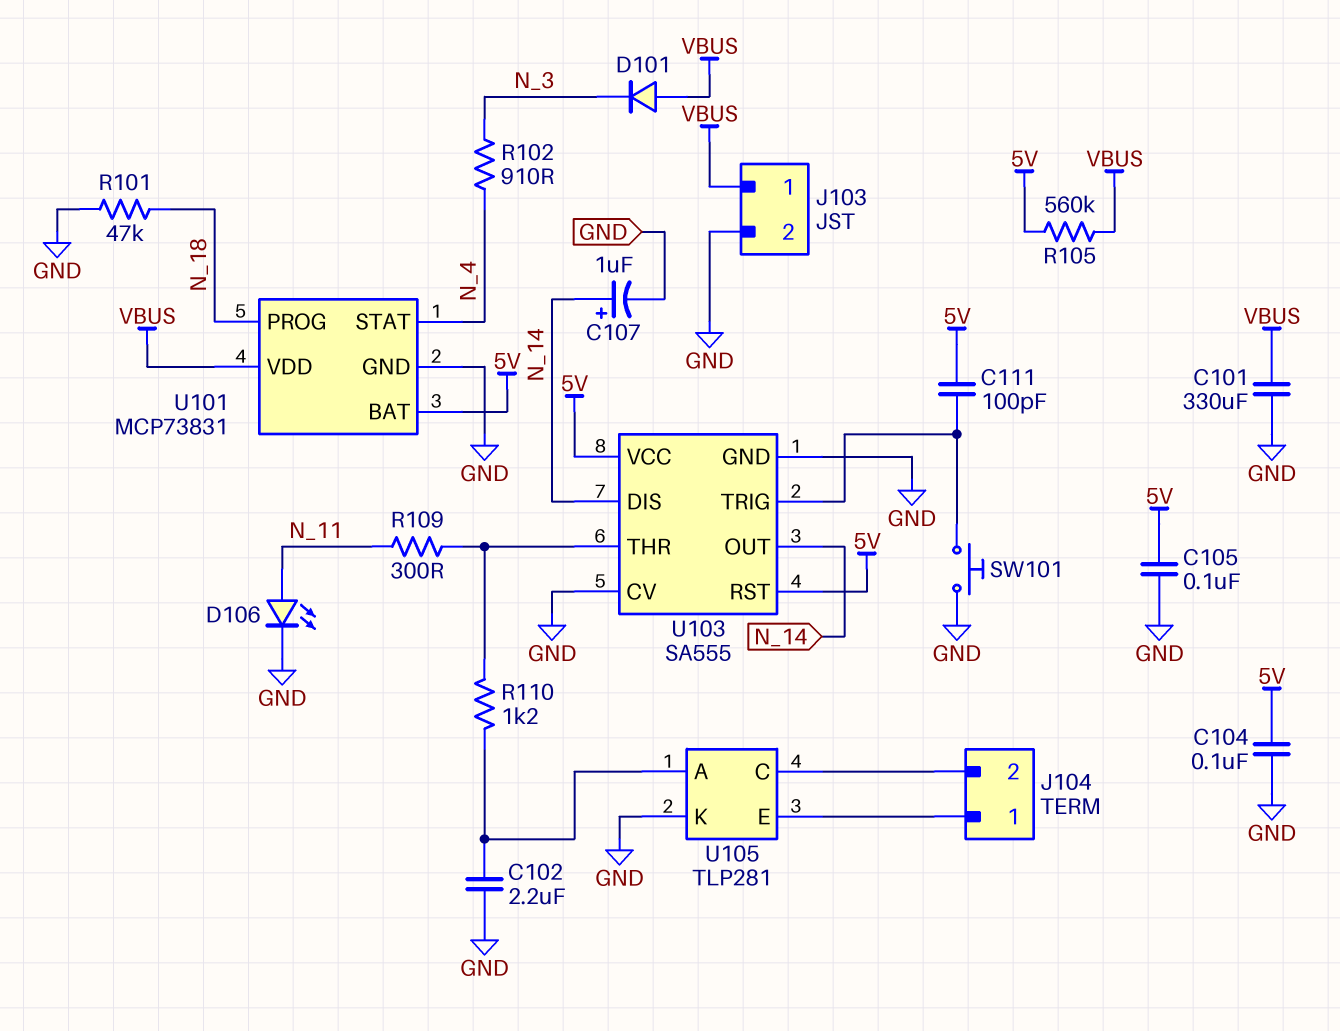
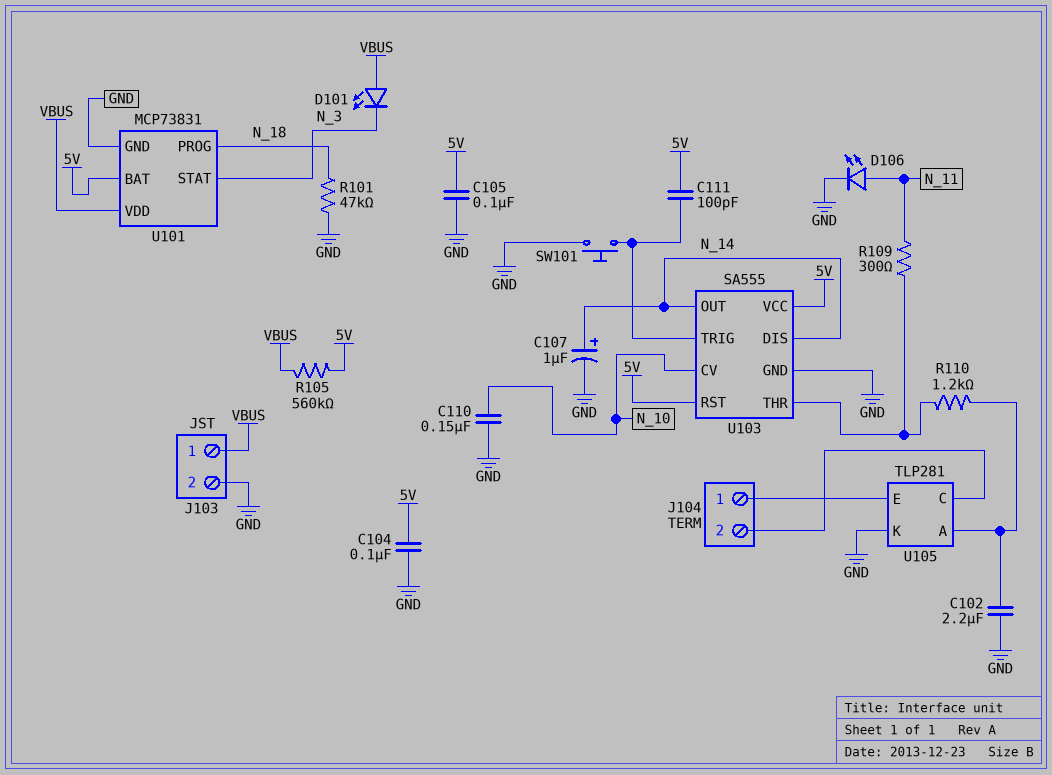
C101: 330uF (GND, VBUS) -> none
C110: none -> 150nF (GND, N_10)
D101: diode (A VBUS, K N_3) -> LED (A VBUS, K N_3)
R102: 910 (N_3, N_4) -> none
U101 pin STAT: N_4 -> N_3
U103 pin CV: GND -> N_10

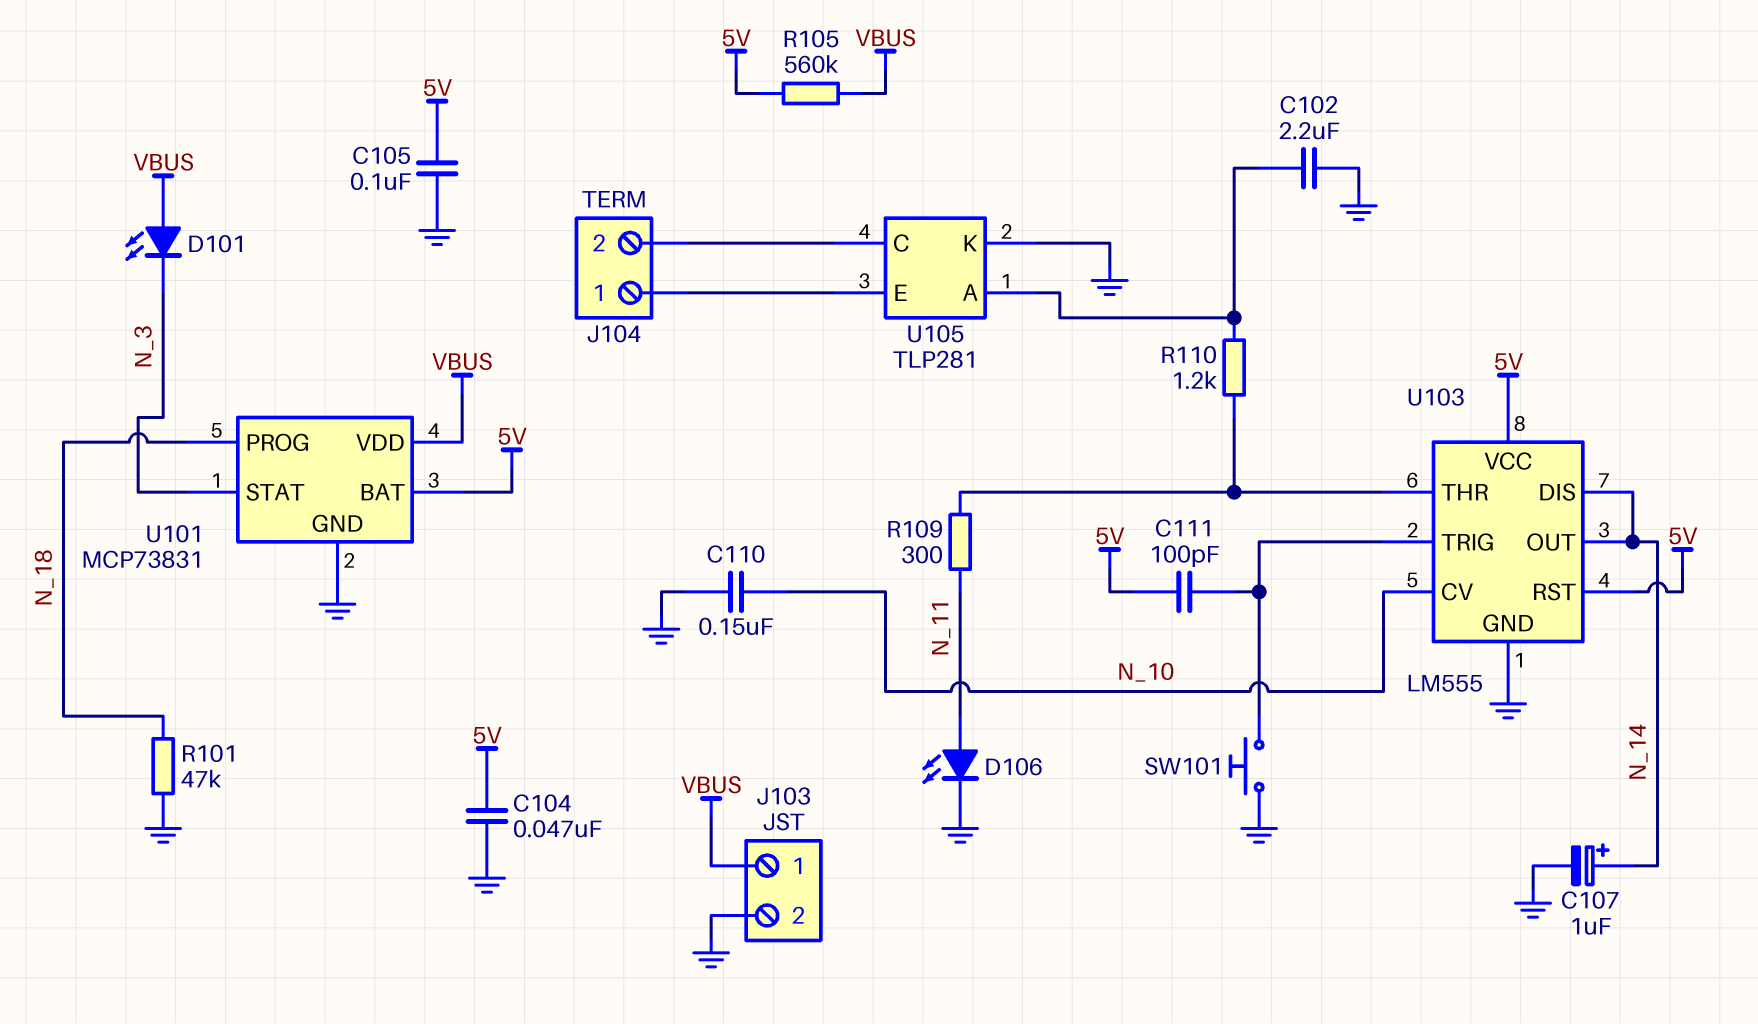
C104: 100nF (5V, GND) -> 47nF (5V, GND)
U103: SA555 -> LM555

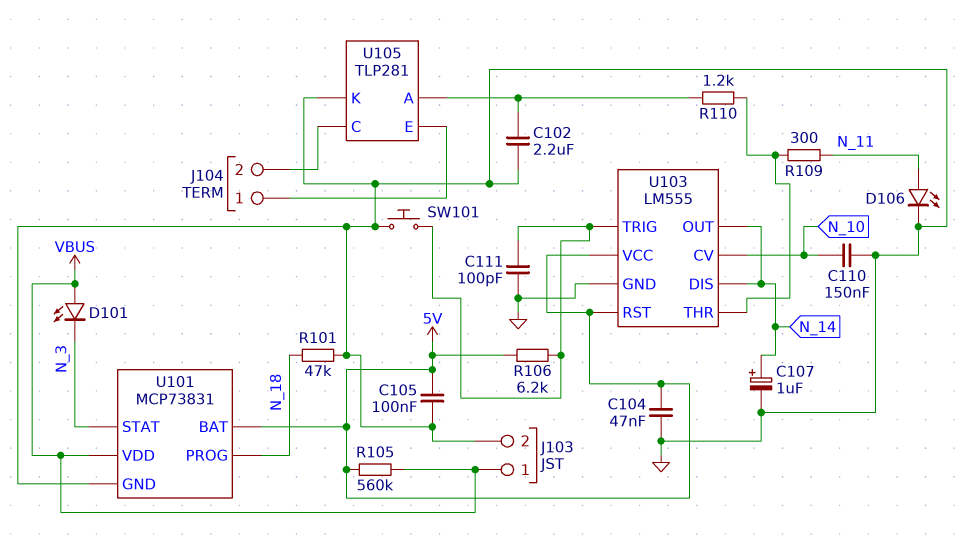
C111: 100pF (5V, U103/TRIG) -> 100pF (GND, U103/TRIG)
R106: none -> 6.2k (5V, U103/TRIG)

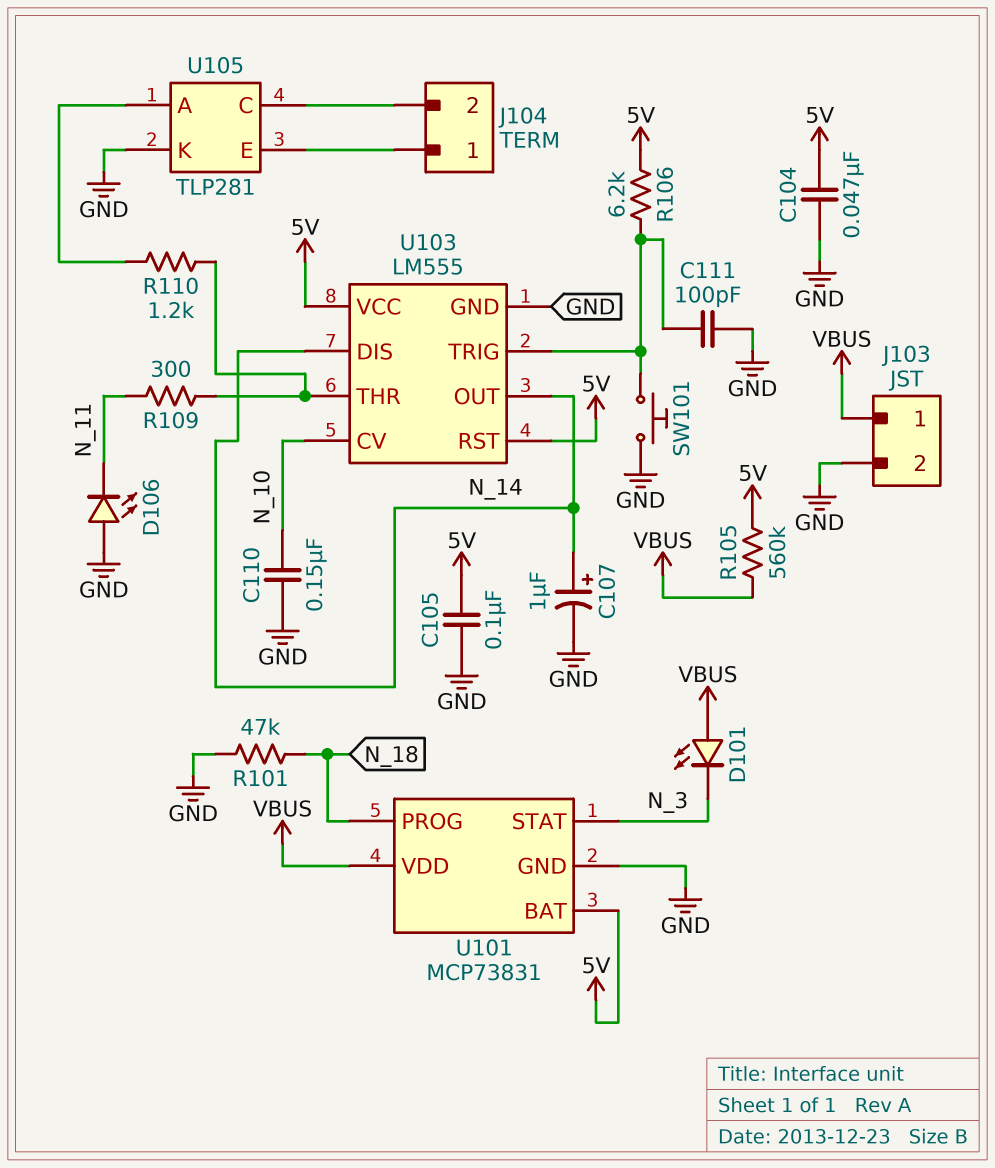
C102: 2.2uF (GND, U105/A) -> none
D106: LED (A N_11, K GND) -> LED (A GND, K N_11)

